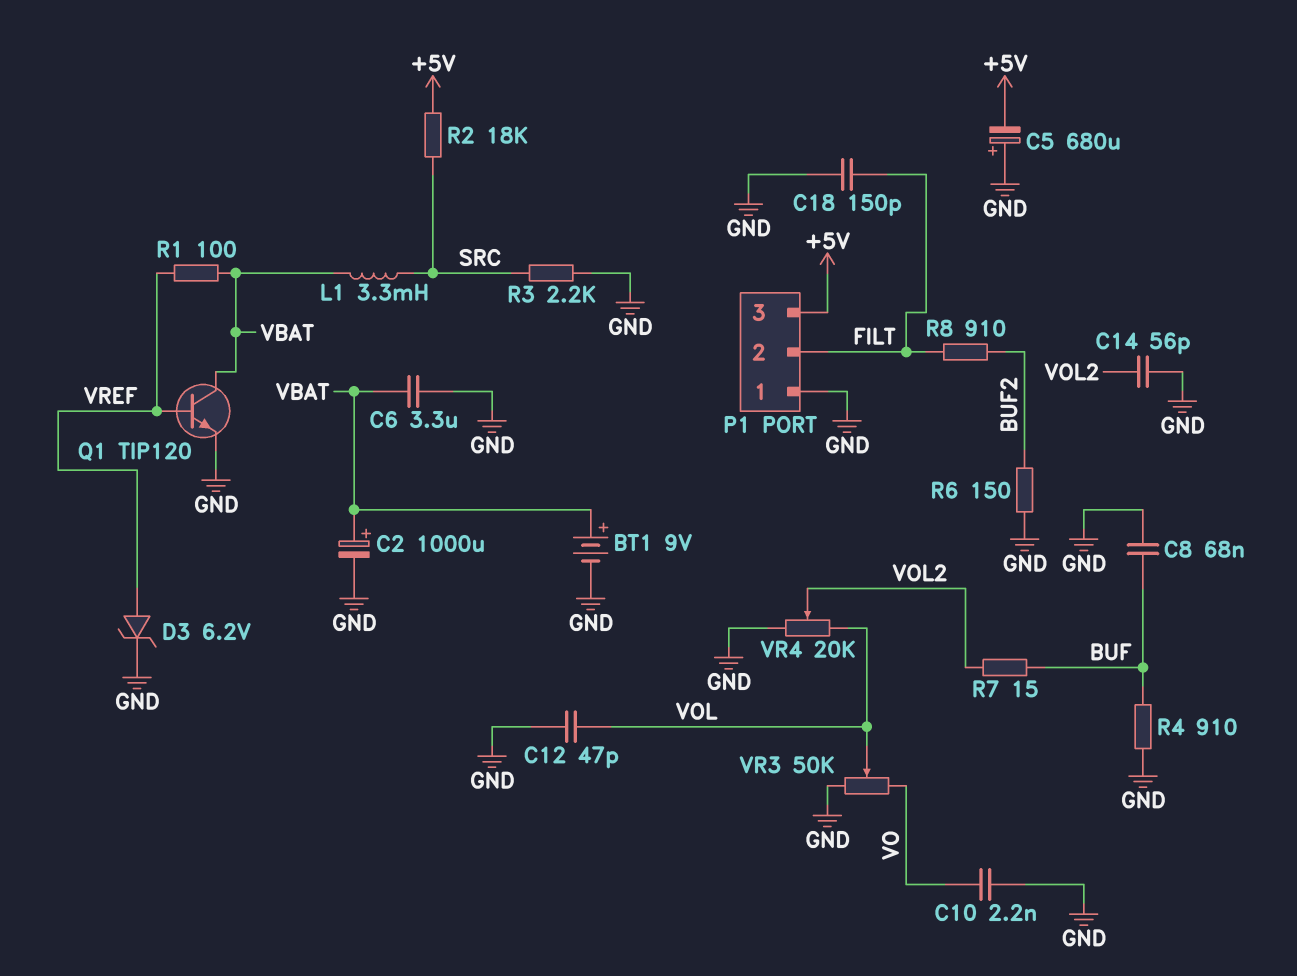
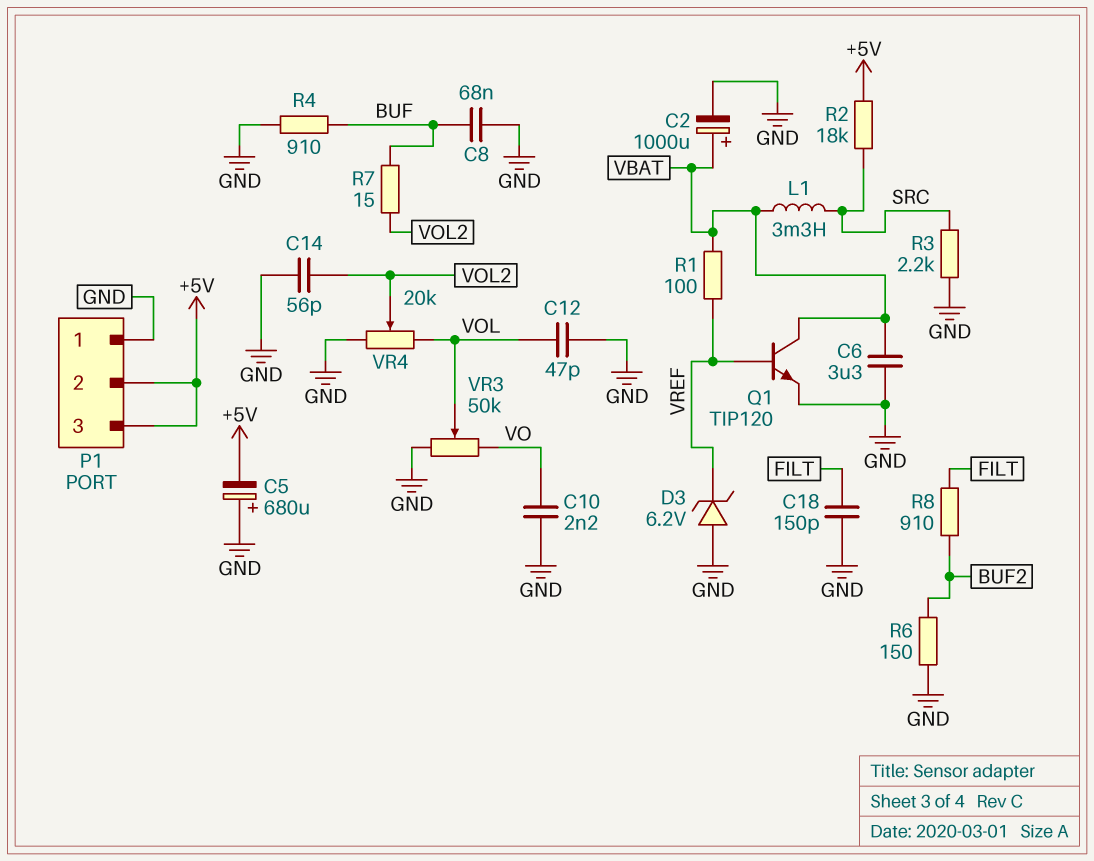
BT1: 9V (plus VBAT, minus GND) -> none
D3: zener 6.2V (A VREF, K GND) -> zener 6.2V (A GND, K VREF)
P1 pin 2: FILT -> +5V

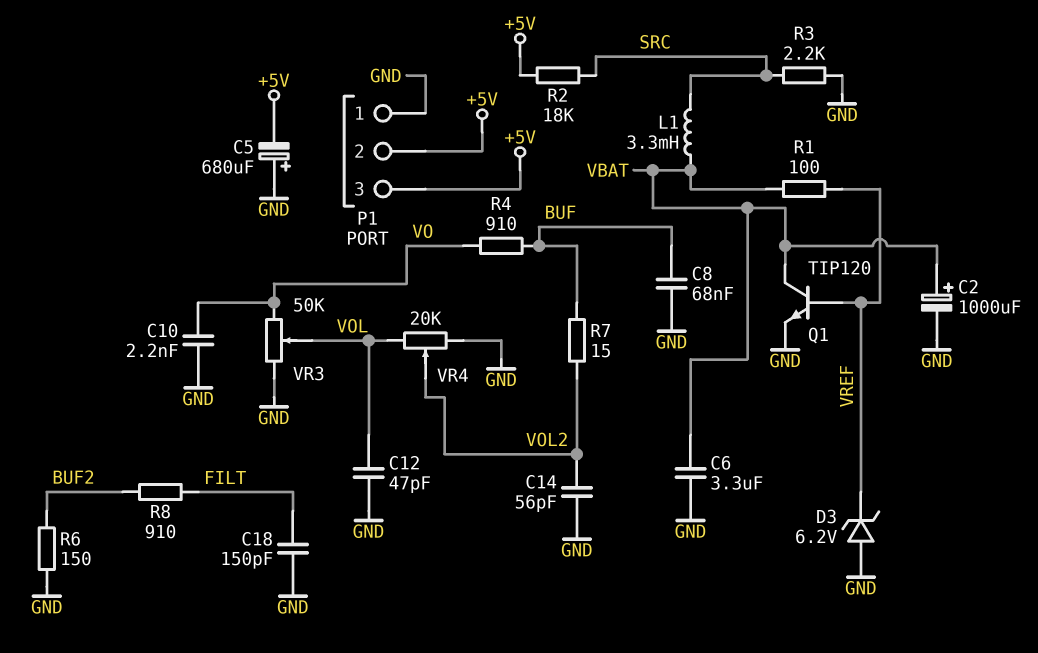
R4: 910 (BUF, GND) -> 910 (BUF, VO)

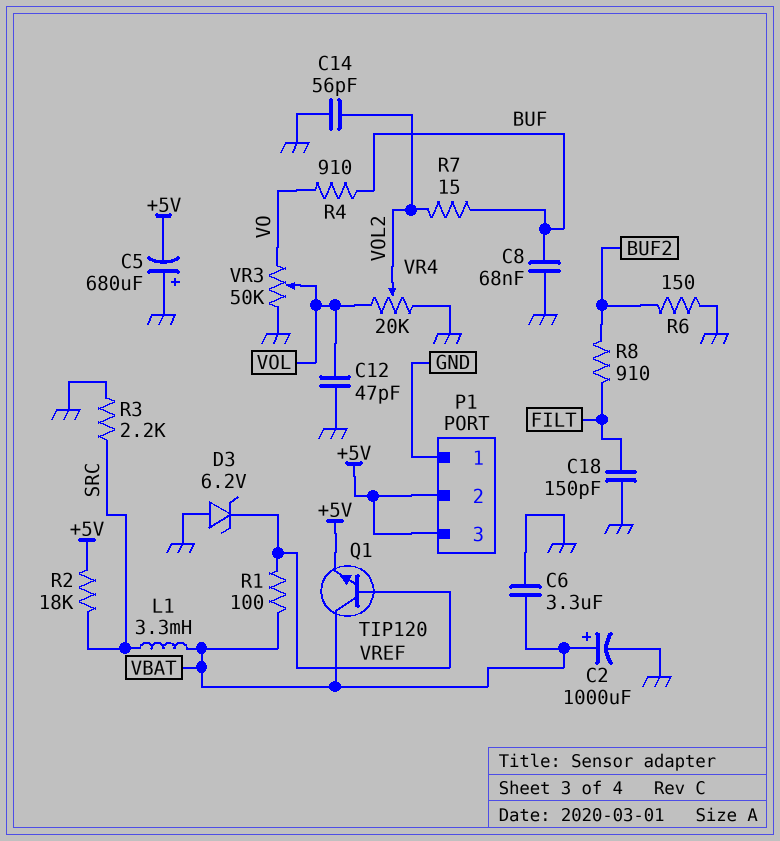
C10: 2.2nF (GND, VO) -> none
Q1: NPN TIP120 (B VREF, C VBAT, E GND) -> NPN TIP120 (B VREF, C VBAT, E +5V)

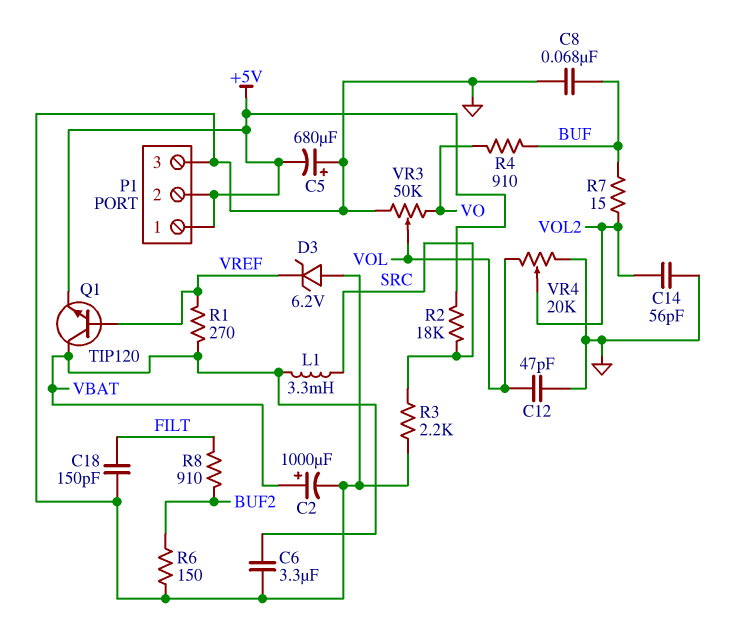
P1 pin 1: GND -> +5V
P1 pin 3: +5V -> GND
R1: 100 (VBAT, VREF) -> 270 (VBAT, VREF)

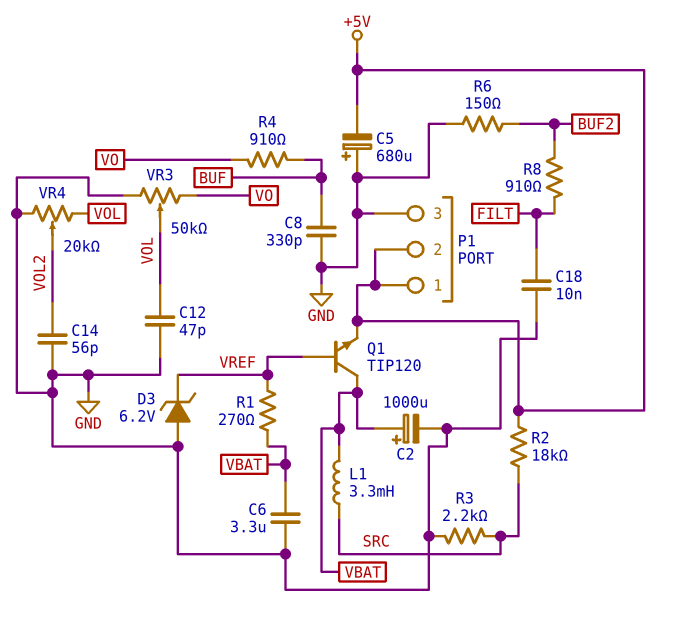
C8: 68nF (BUF, GND) -> 330pF (BUF, GND)
C18: 150pF (FILT, GND) -> 10nF (FILT, GND)
R7: 15 (BUF, VOL2) -> none

